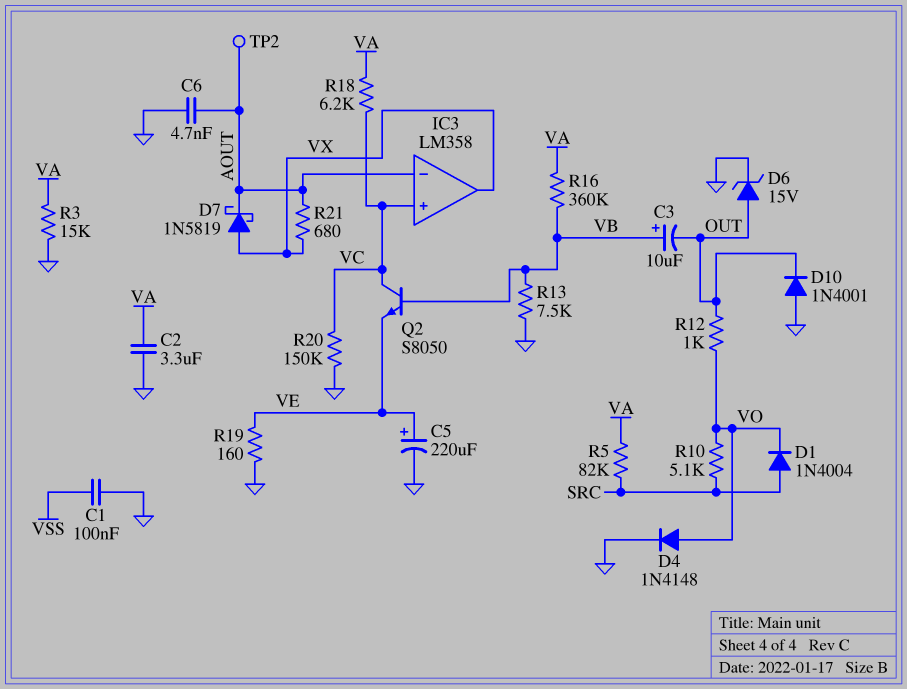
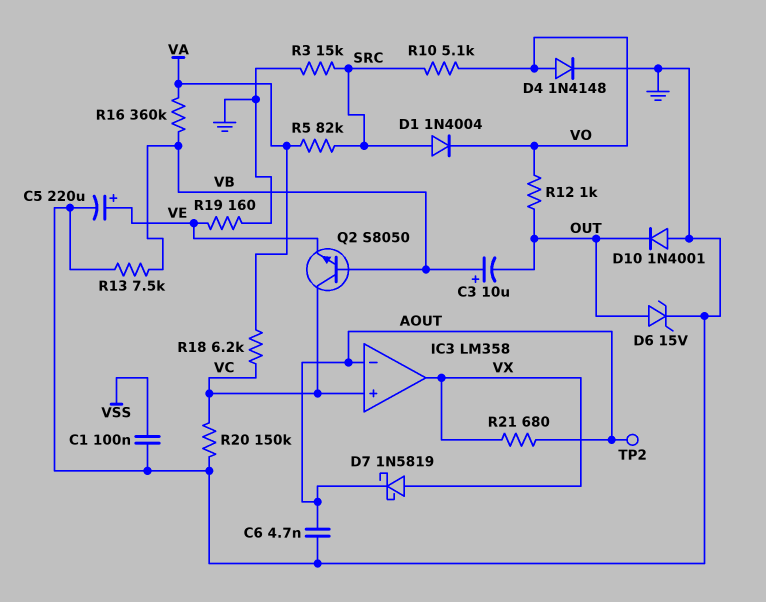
C2: 3.3uF (GND, VA) -> none
R3: 15k (GND, VA) -> 15k (GND, SRC)

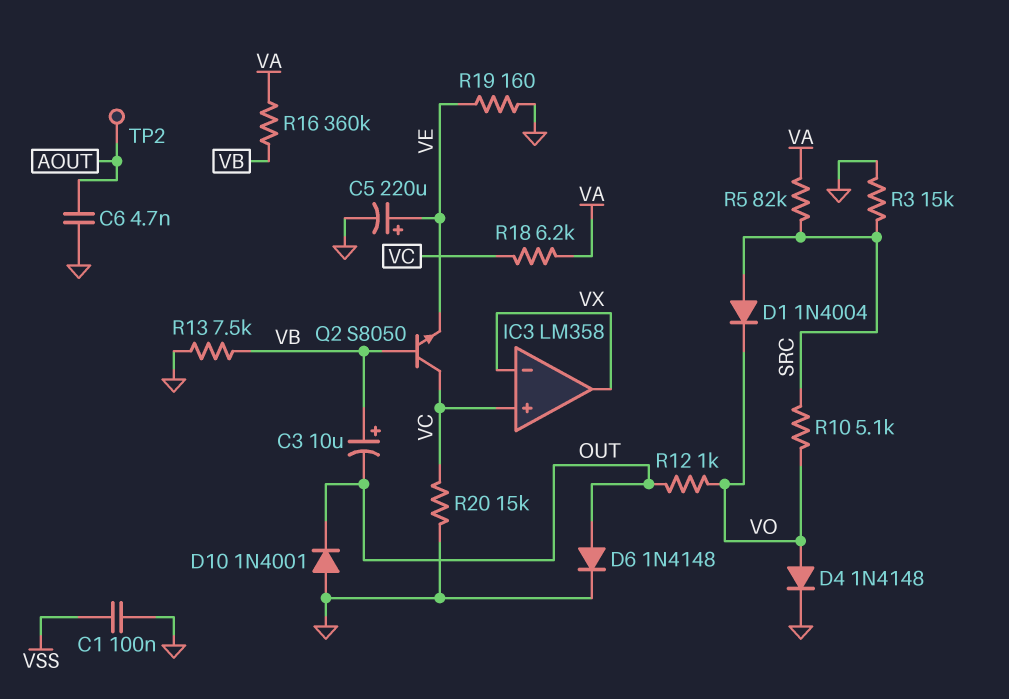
D6: zener 15V (A OUT, K GND) -> diode 1N4148 (A OUT, K GND)
D7: schottky 1N5819 (A VX, K AOUT) -> none
IC3 pin in-: AOUT -> VX
R20: 150k (GND, VC) -> 15k (GND, VC)
R21: 680 (AOUT, VX) -> none

